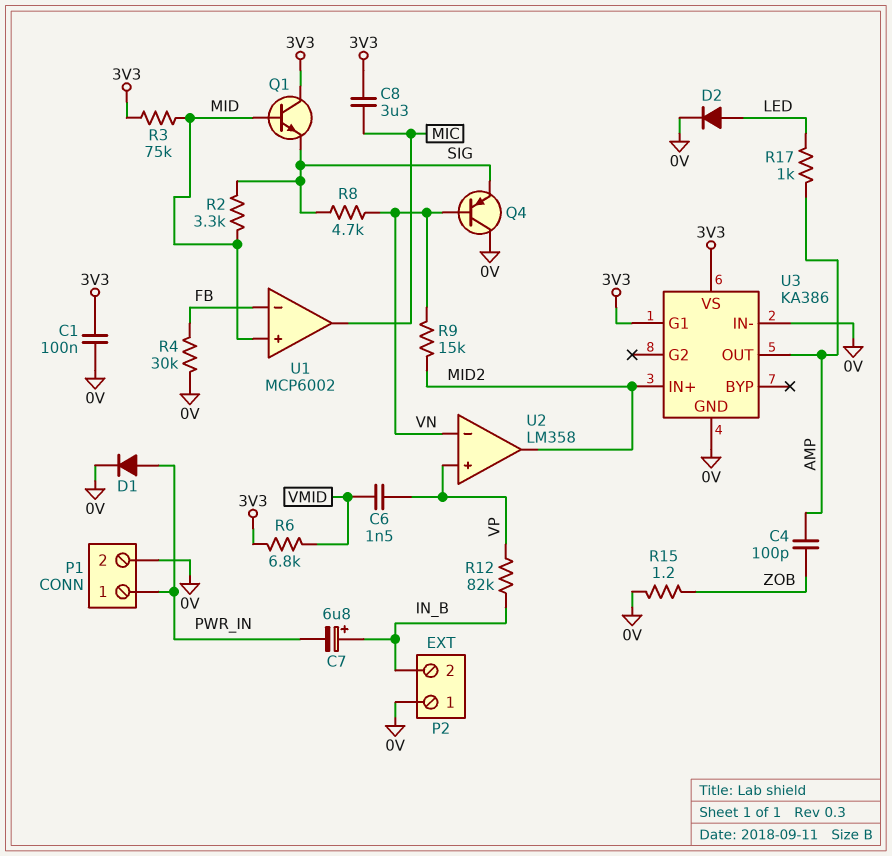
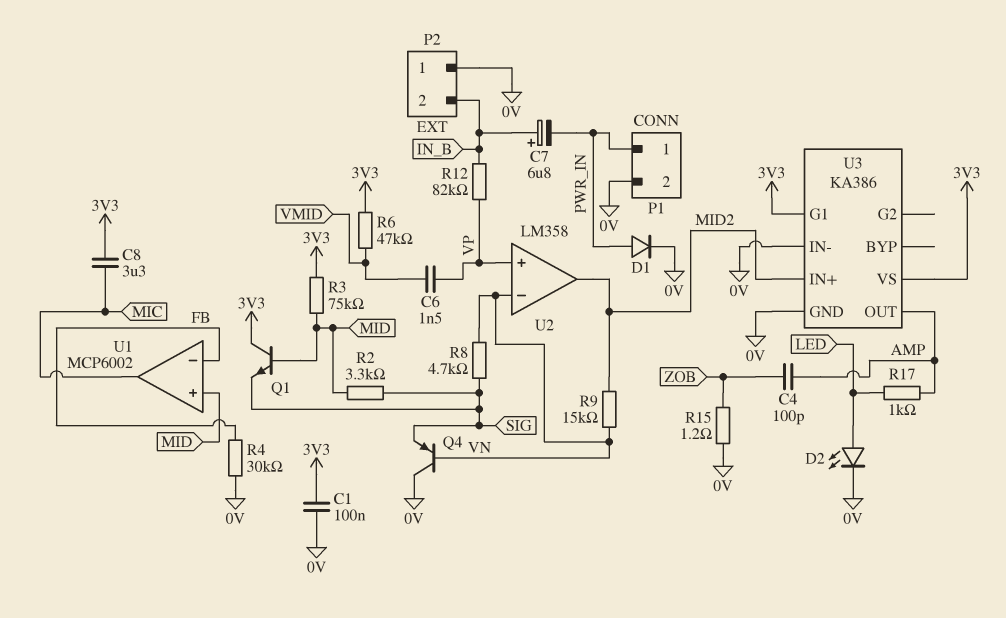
D2: diode (A LED, K 0V) -> LED (A LED, K 0V)
R6: 6.8k (3V3, VMID) -> 47k (3V3, VMID)

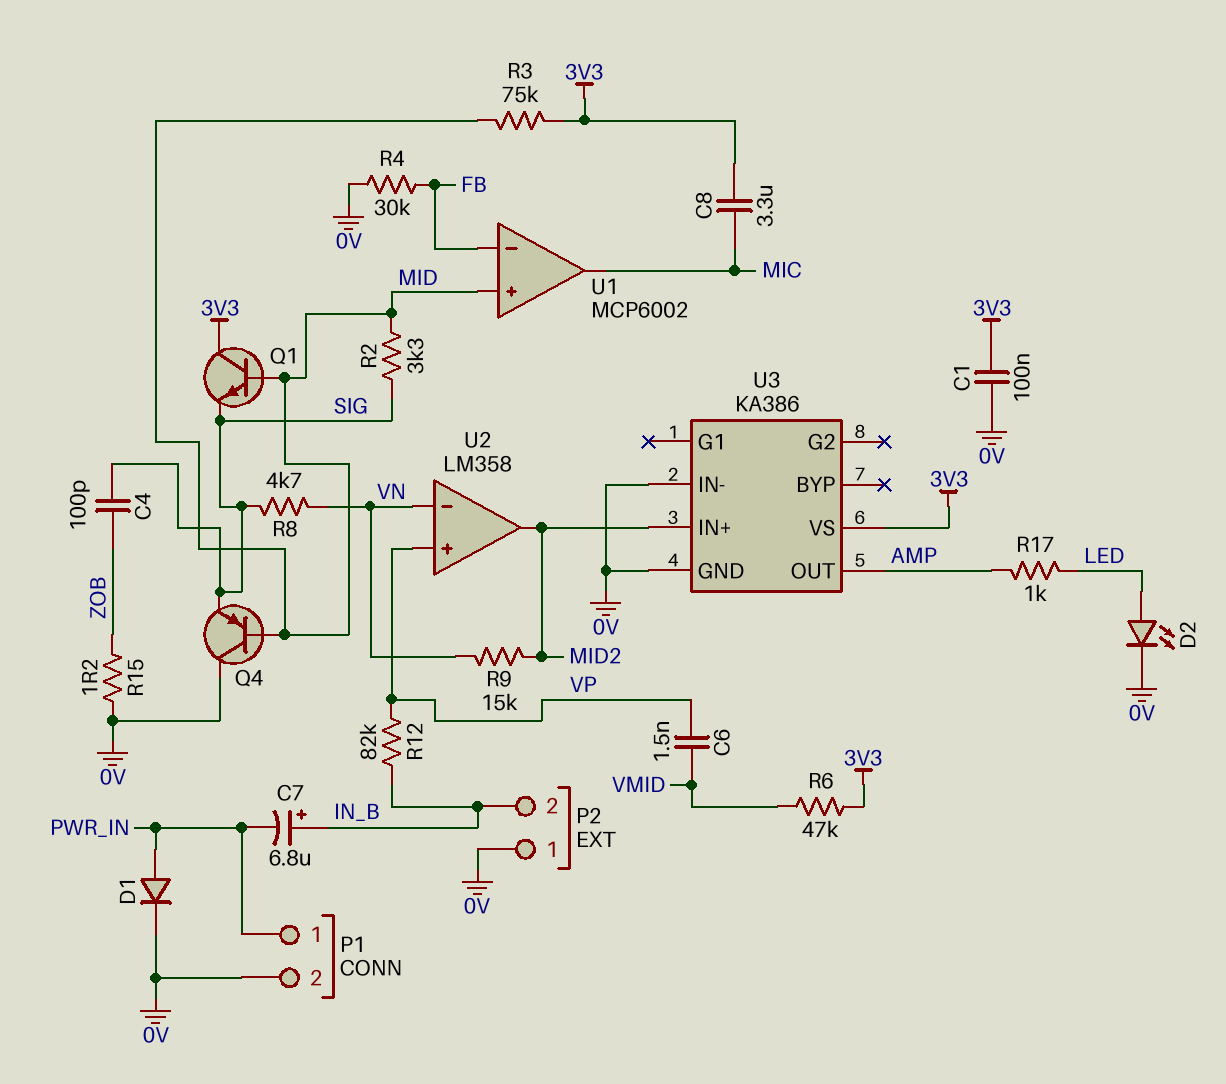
C4: 100pF (AMP, ZOB) -> 100pF (SIG, ZOB)
Q4: PNP (B VN, C 0V, E SIG) -> PNP (B MID, C 0V, E SIG)
U3 pin G1: 3V3 -> none

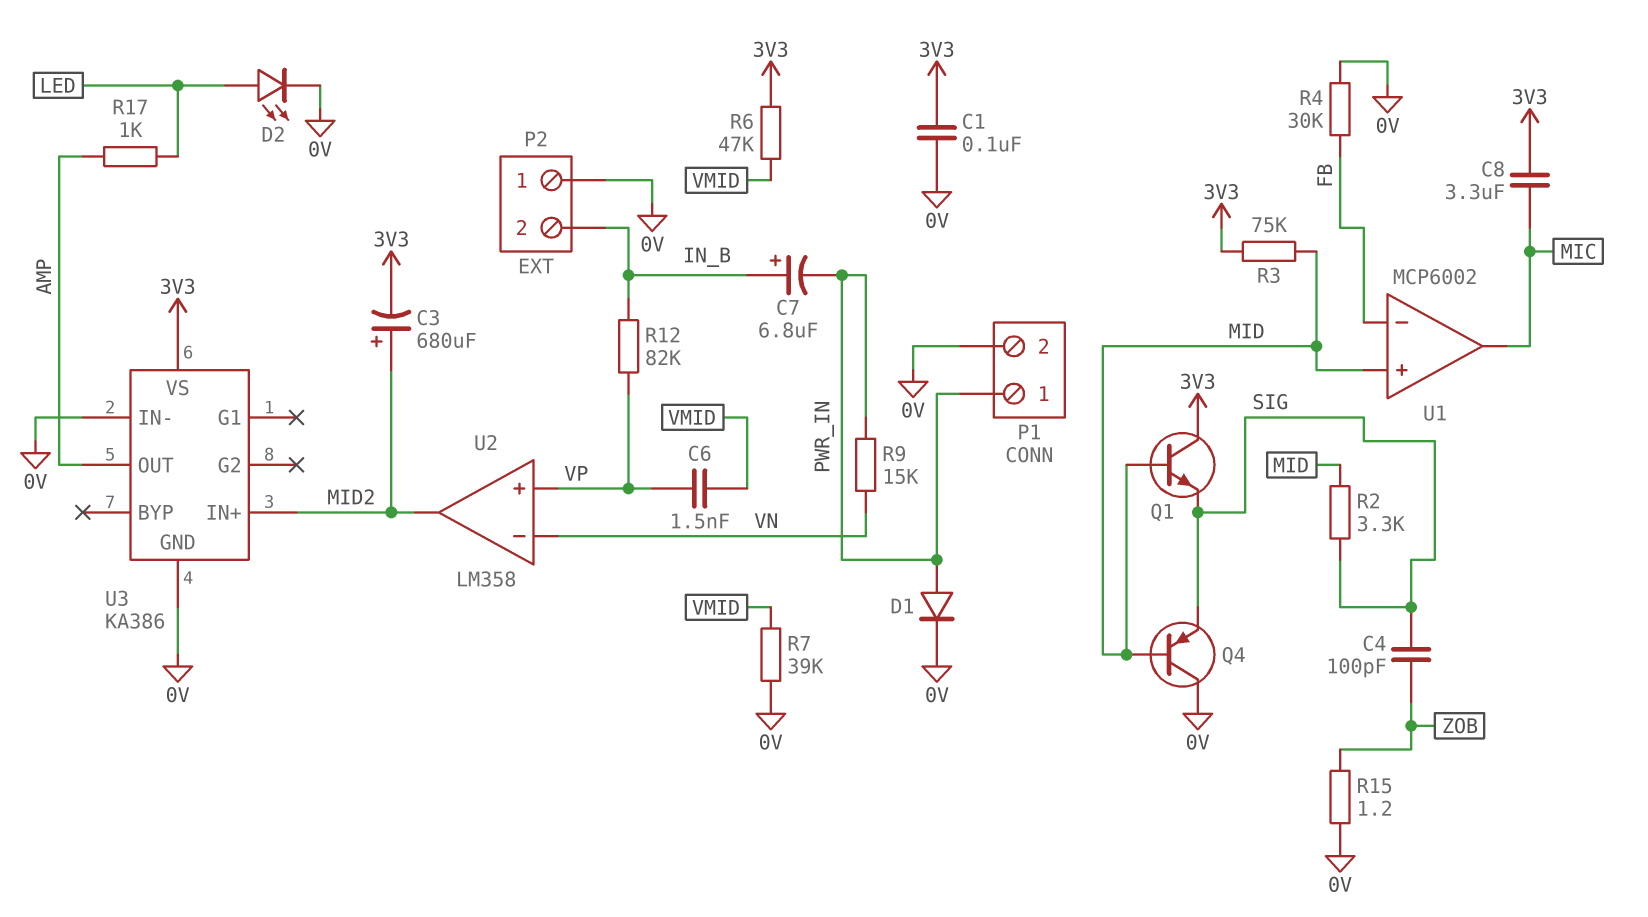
C3: none -> 680uF (plus MID2, minus 3V3)
R7: none -> 39k (0V, VMID)
R8: 4.7k (SIG, VN) -> none
R9: 15k (MID2, VN) -> 15k (PWR_IN, VN)

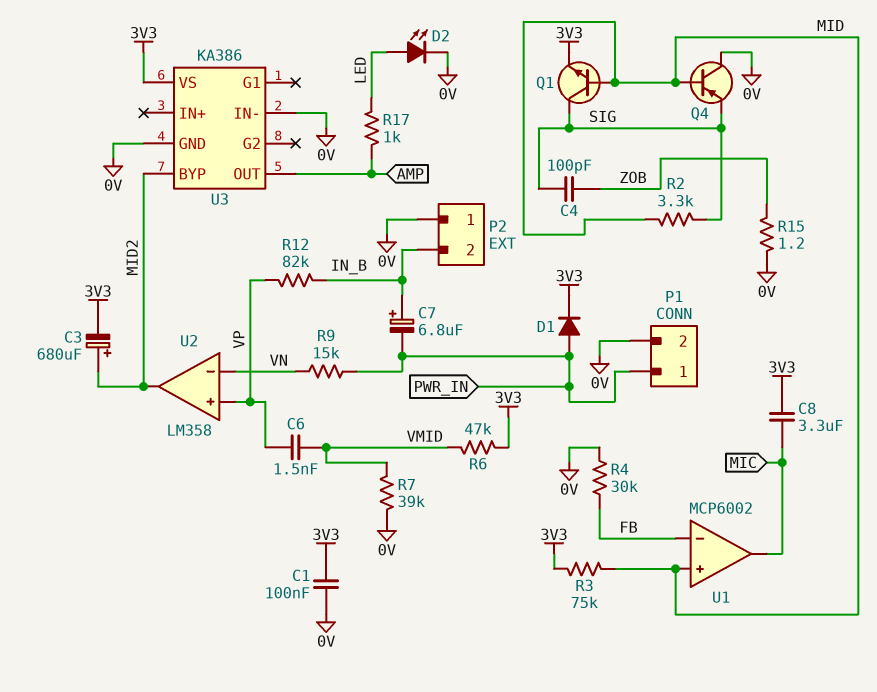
D1: diode (A PWR_IN, K 0V) -> diode (A PWR_IN, K 3V3)
Q1: NPN (B MID, C 3V3, E SIG) -> NPN (B MID, C SIG, E 3V3)
U3 pin BYP: none -> MID2
U3 pin IN+: MID2 -> none

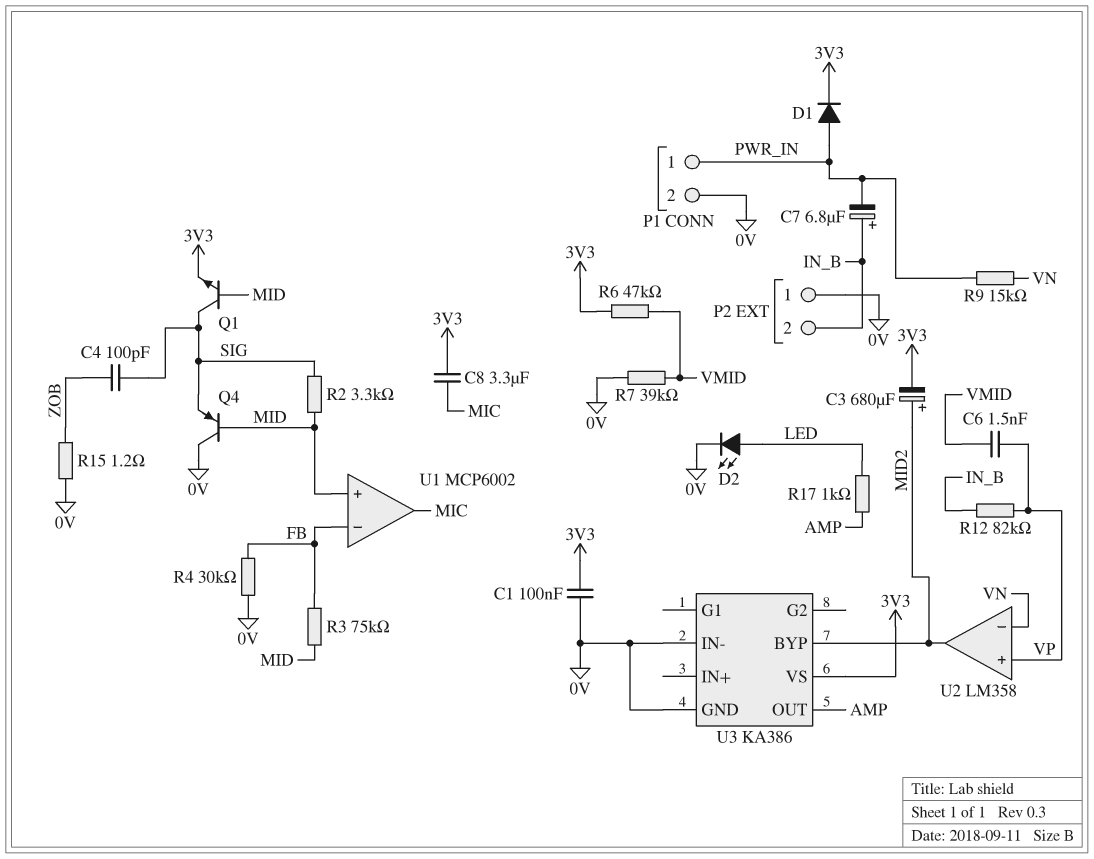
R3: 75k (3V3, MID) -> 75k (FB, MID)

